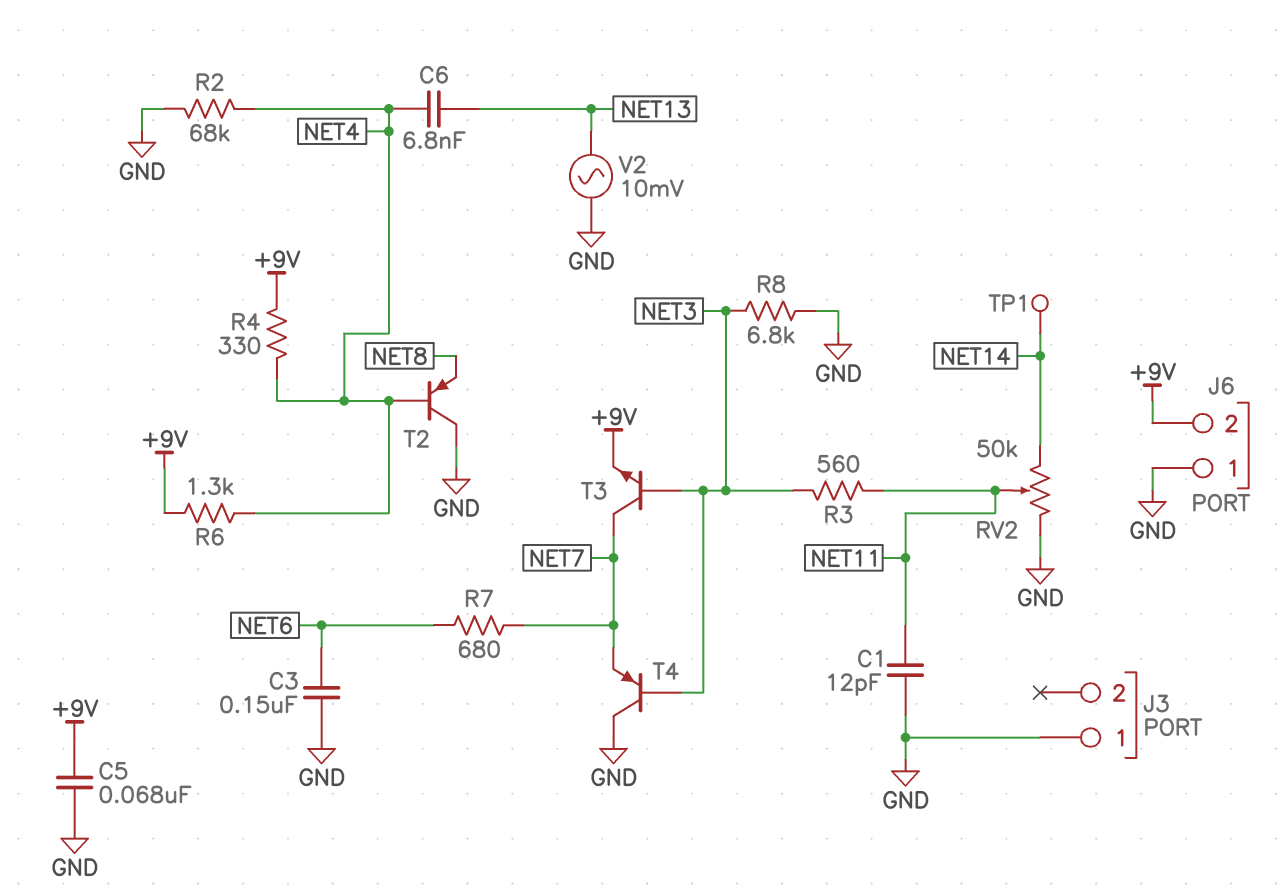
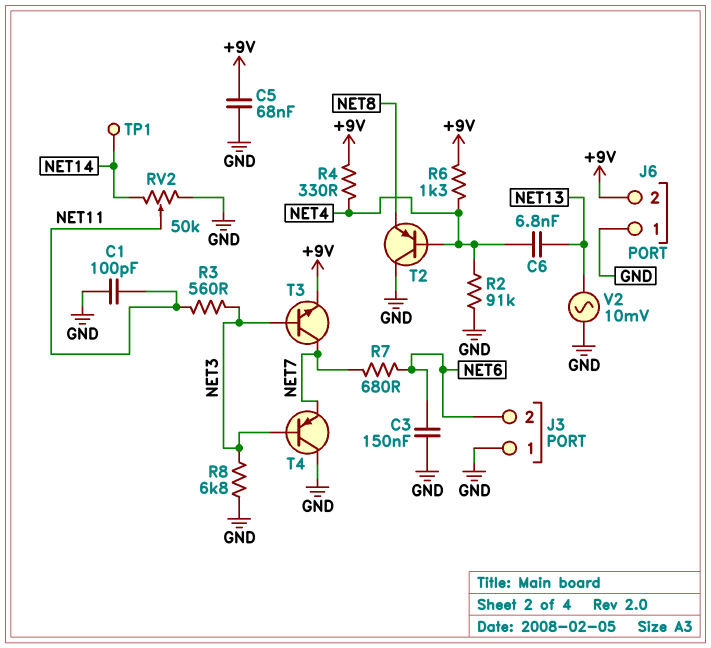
C1: 12pF (GND, NET11) -> 100pF (GND, NET11)
J3 pin 2: none -> NET6
R2: 68k (GND, NET4) -> 91k (GND, NET4)

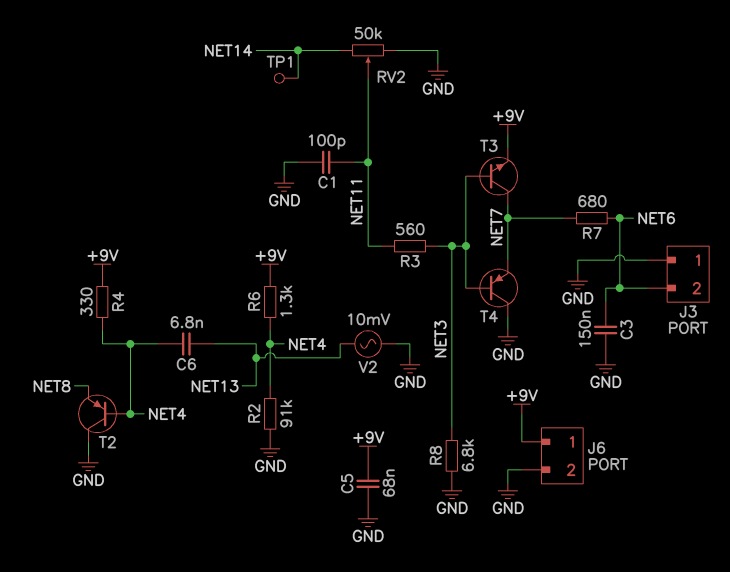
J6 pin 1: GND -> +9V
J6 pin 2: +9V -> GND

